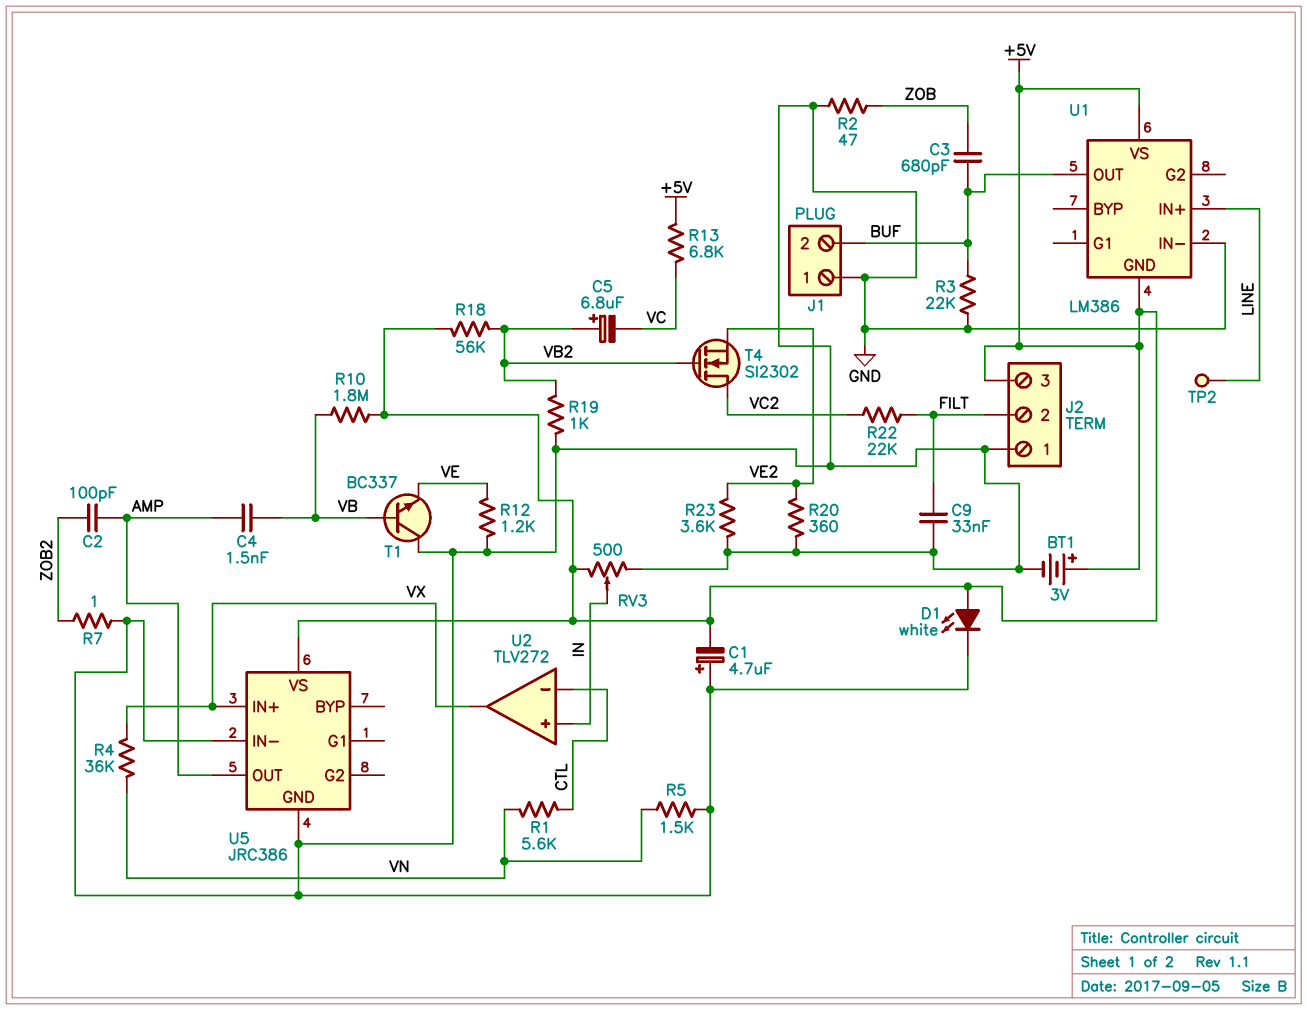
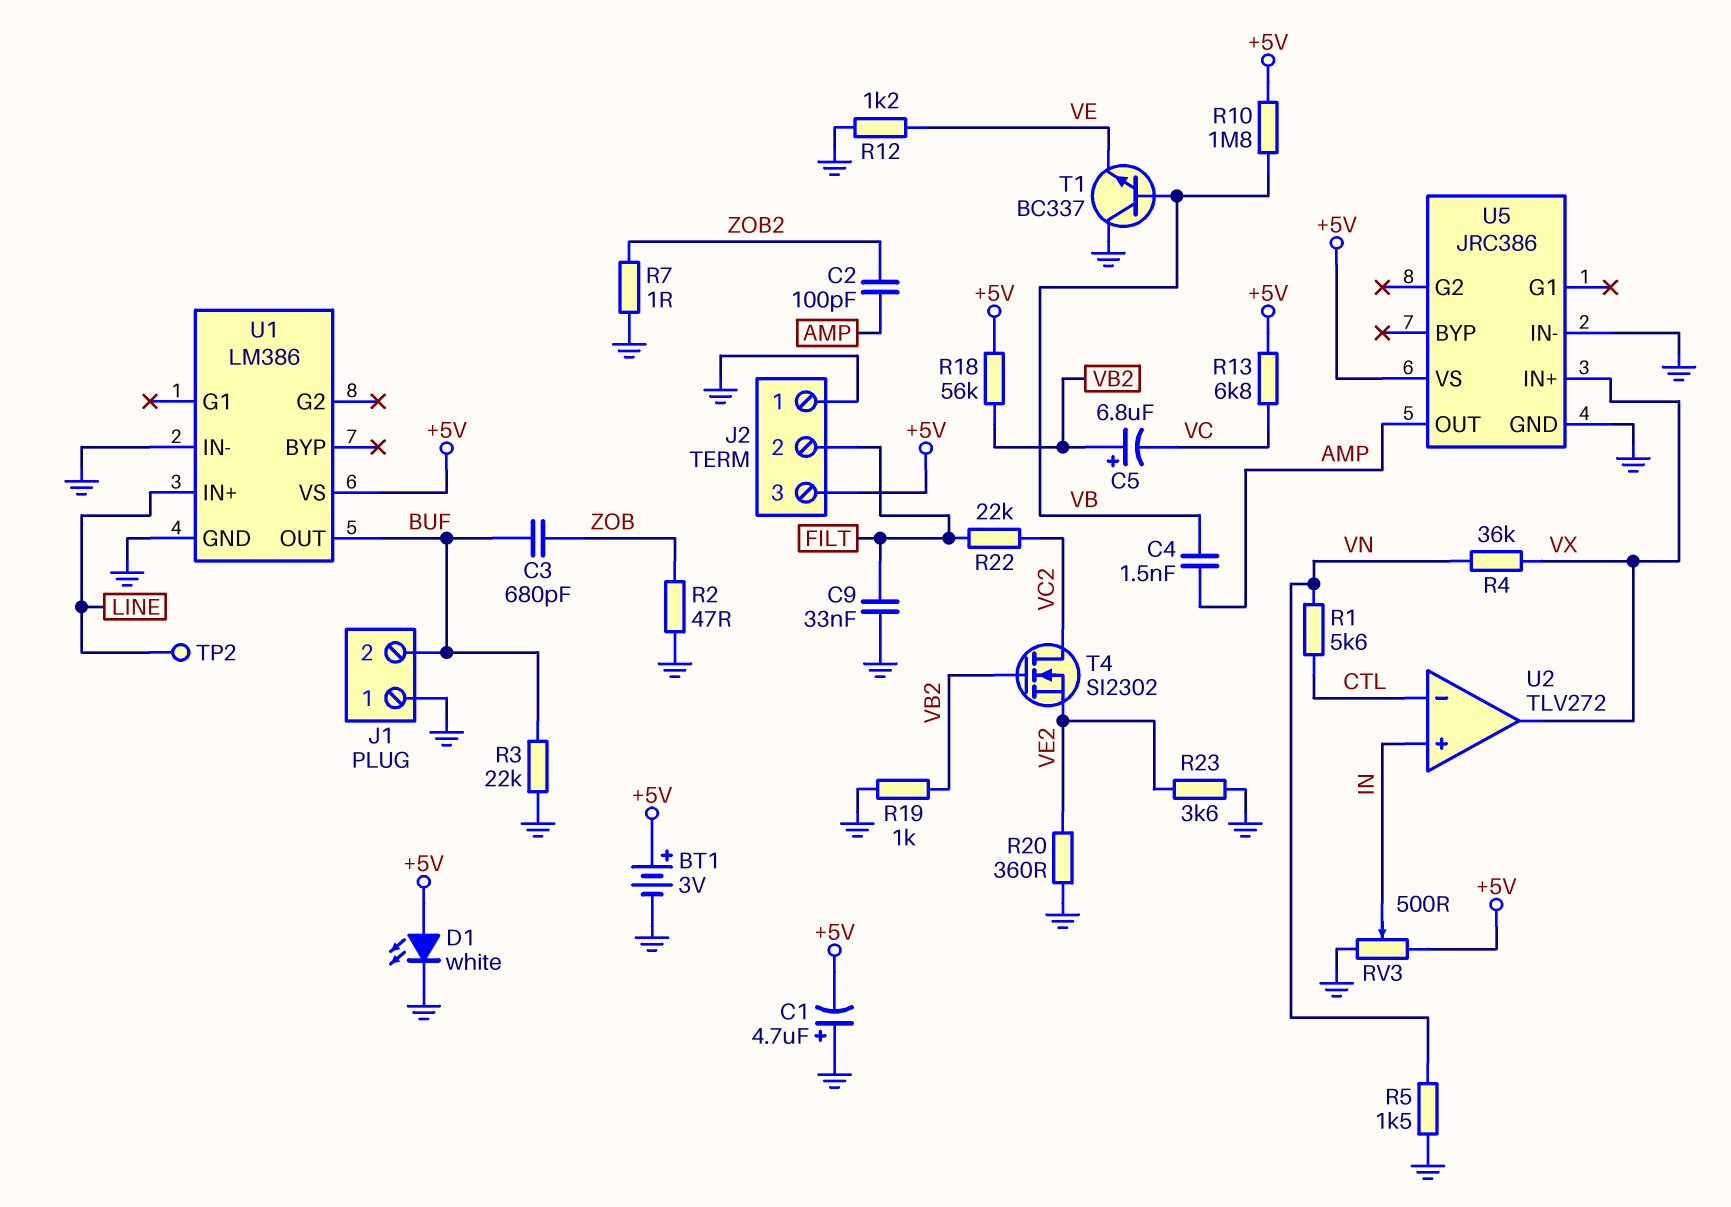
U1 pin GND: +5V -> GND

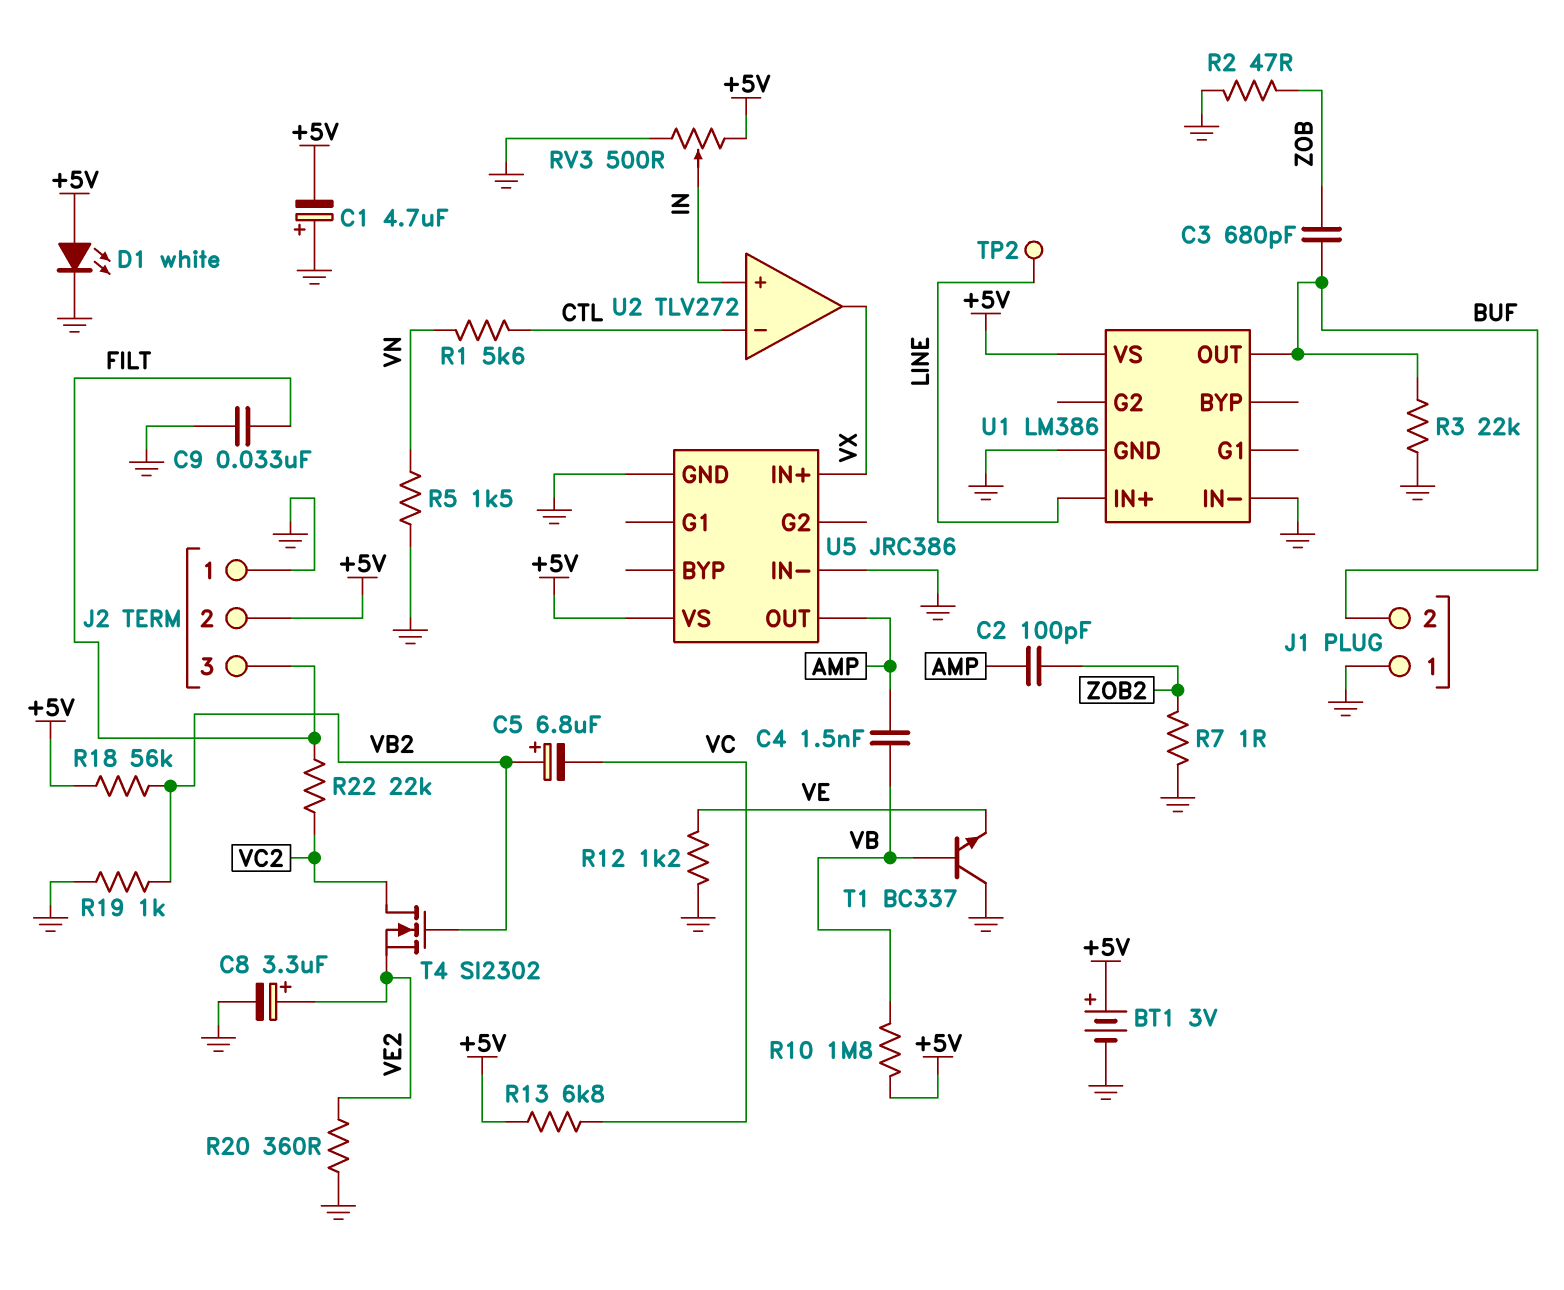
C8: none -> 3.3uF (plus VE2, minus GND)
J2 pin 2: FILT -> +5V
J2 pin 3: +5V -> FILT
R4: 36k (VN, VX) -> none
R23: 3.6k (GND, VE2) -> none

